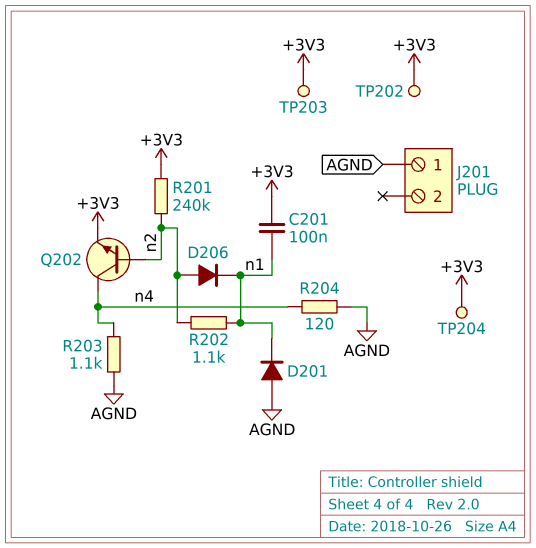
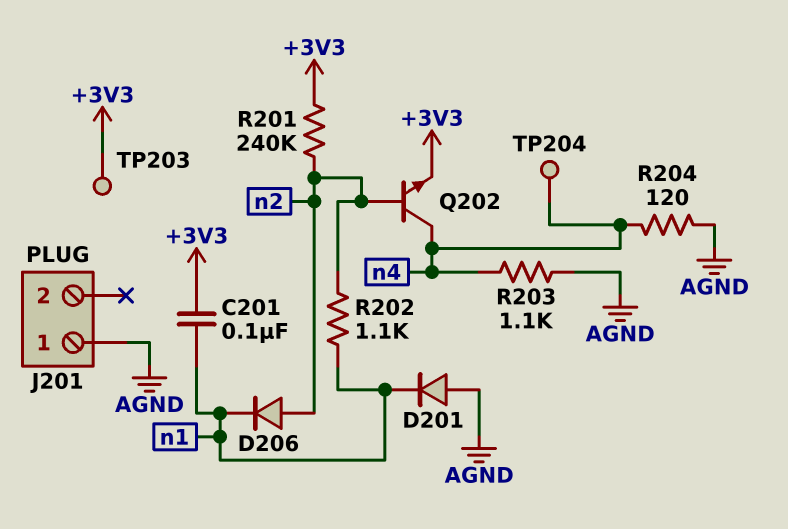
TP202: test point (+3V3) -> none
TP204: test point (+3V3) -> test point (n4)

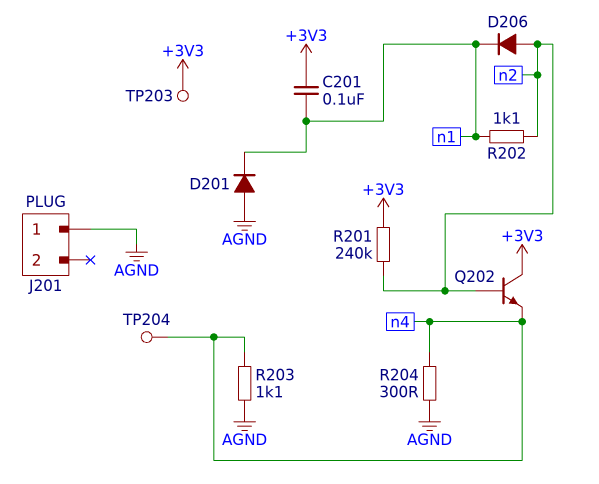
Q202: NPN (B n2, C n4, E +3V3) -> NPN (B n2, C +3V3, E n4)
R204: 120 (AGND, n4) -> 300 (AGND, n4)

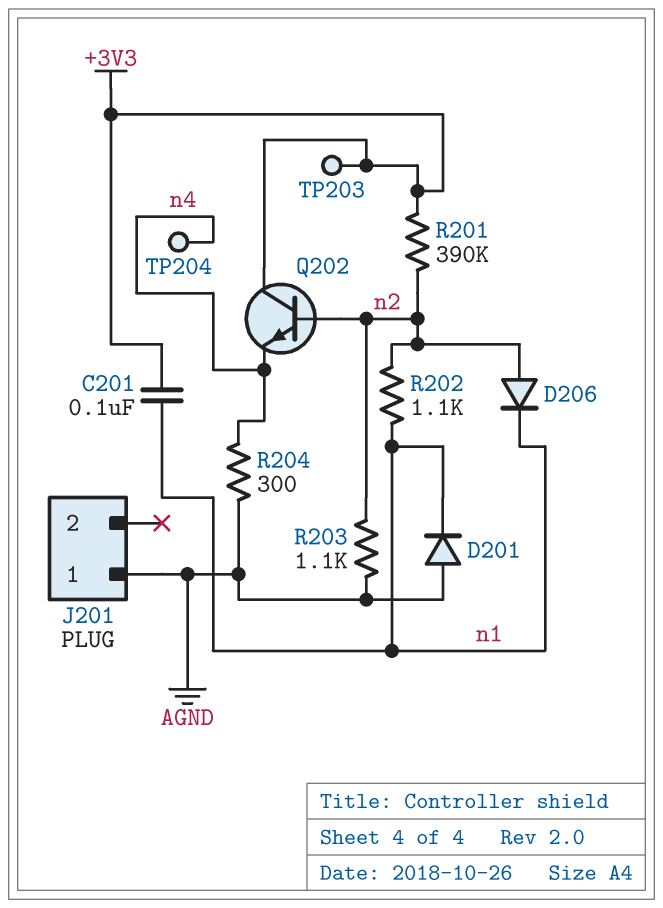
R201: 240k (+3V3, n2) -> 390k (+3V3, n2)
R203: 1.1k (AGND, n4) -> 1.1k (AGND, n2)

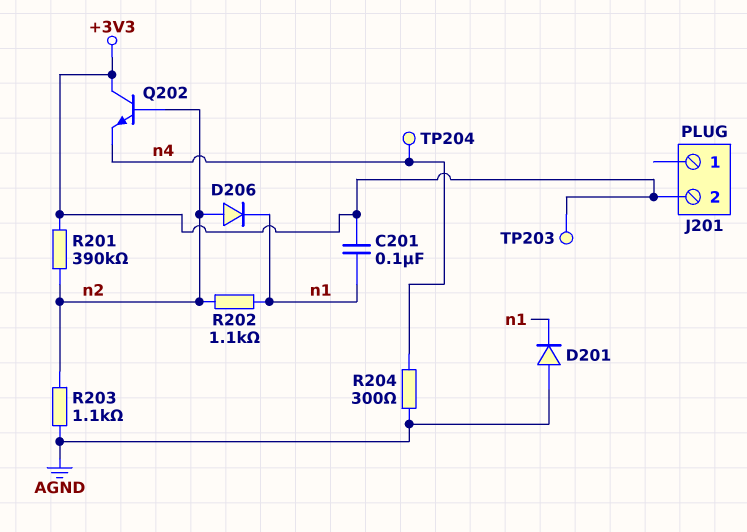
J201 pin 1: AGND -> none
J201 pin 2: none -> +3V3

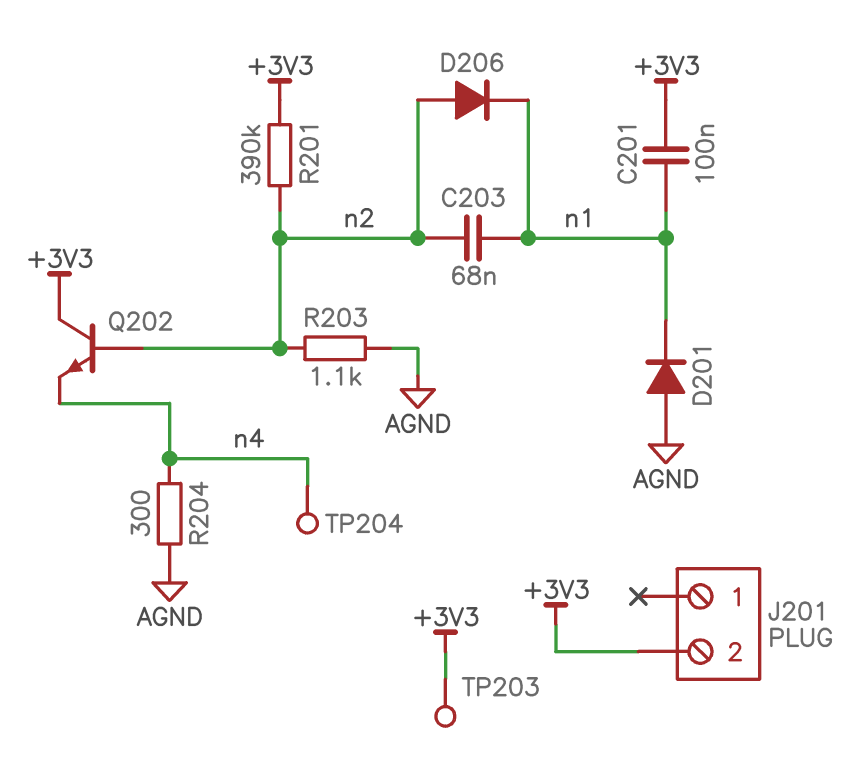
C203: none -> 68nF (n1, n2)
R202: 1.1k (n1, n2) -> none

